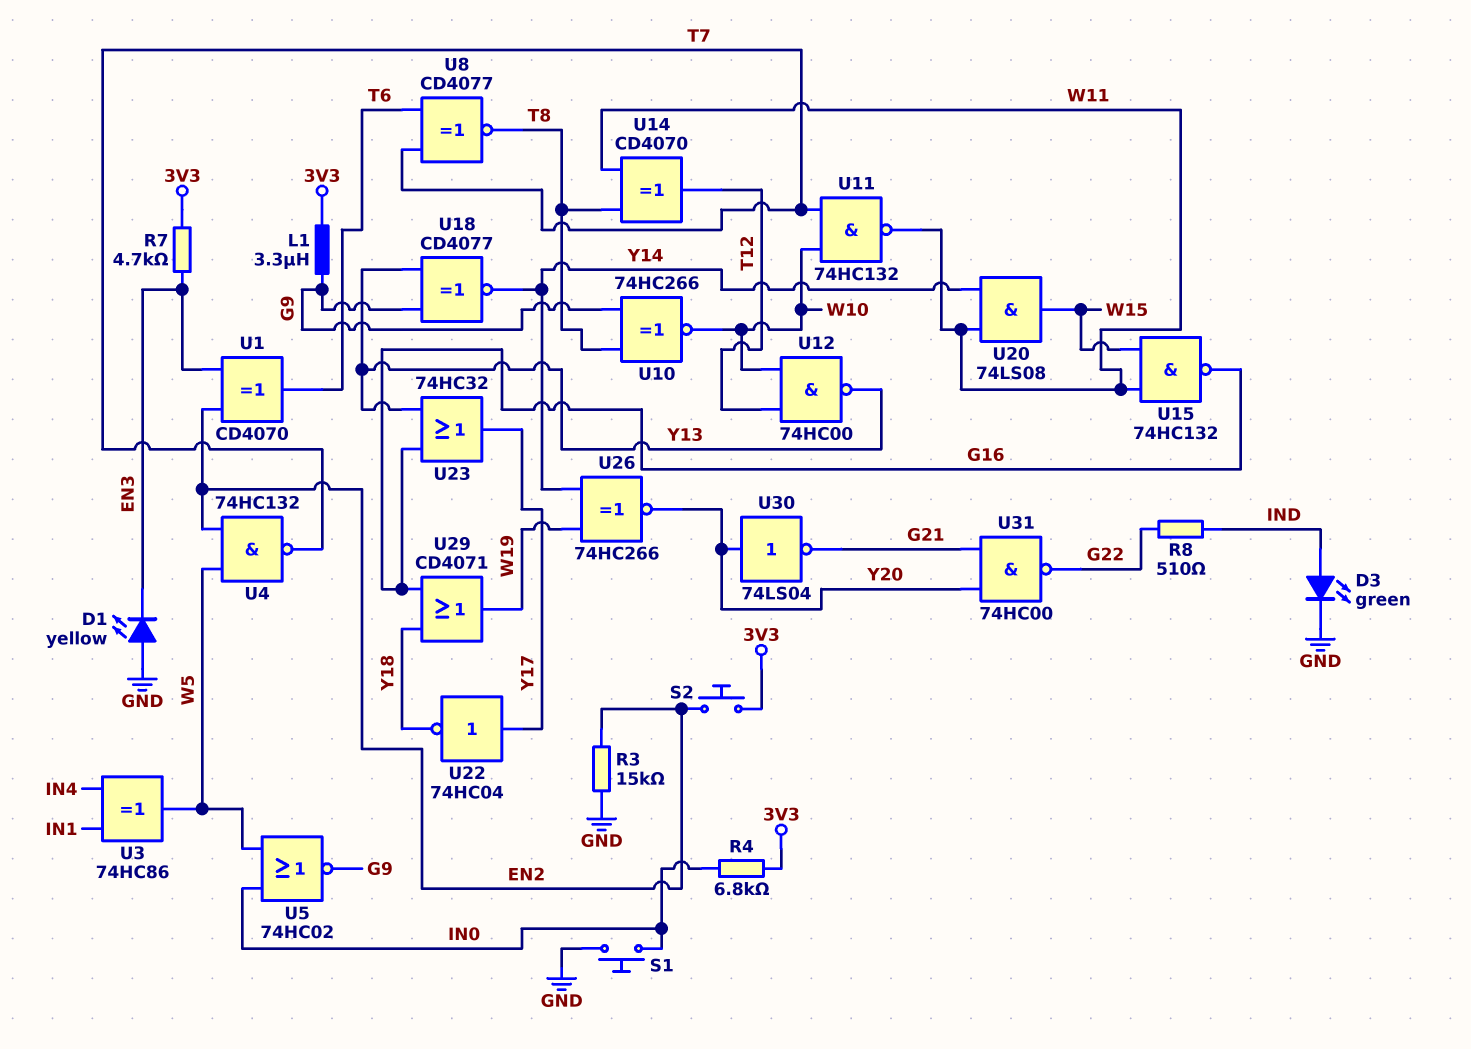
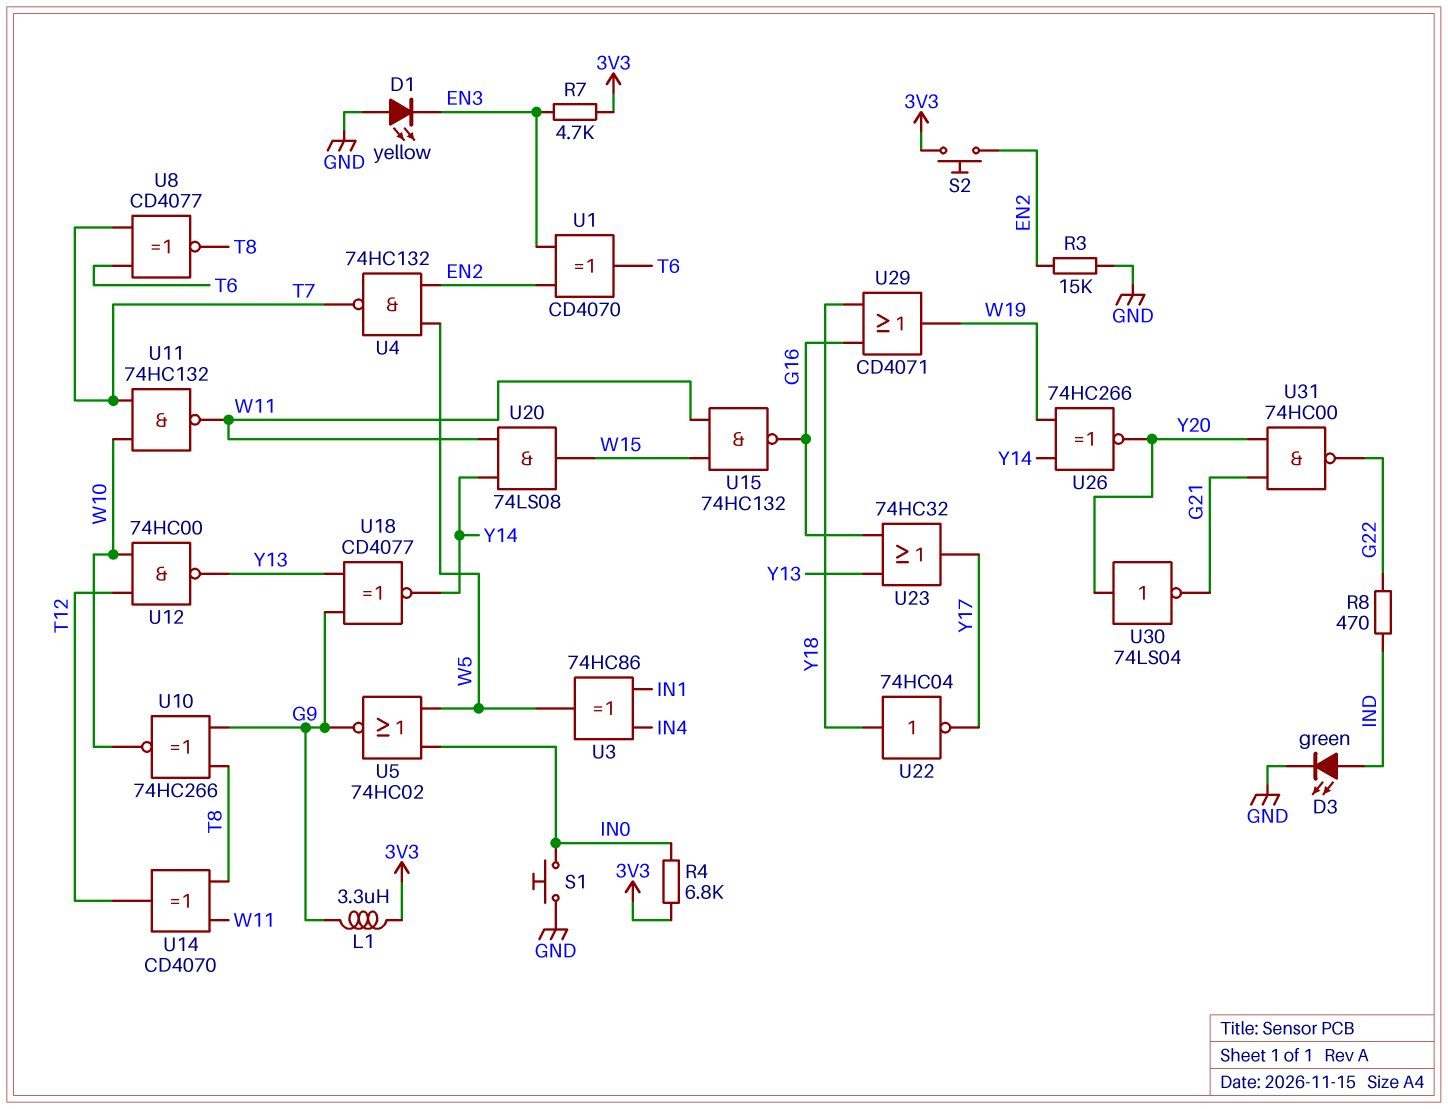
R8: 510 (G22, IND) -> 470 (G22, IND)
U22: NOT 74HC04 (in Y17, out Y18) -> NOT 74HC04 (in Y18, out Y17)

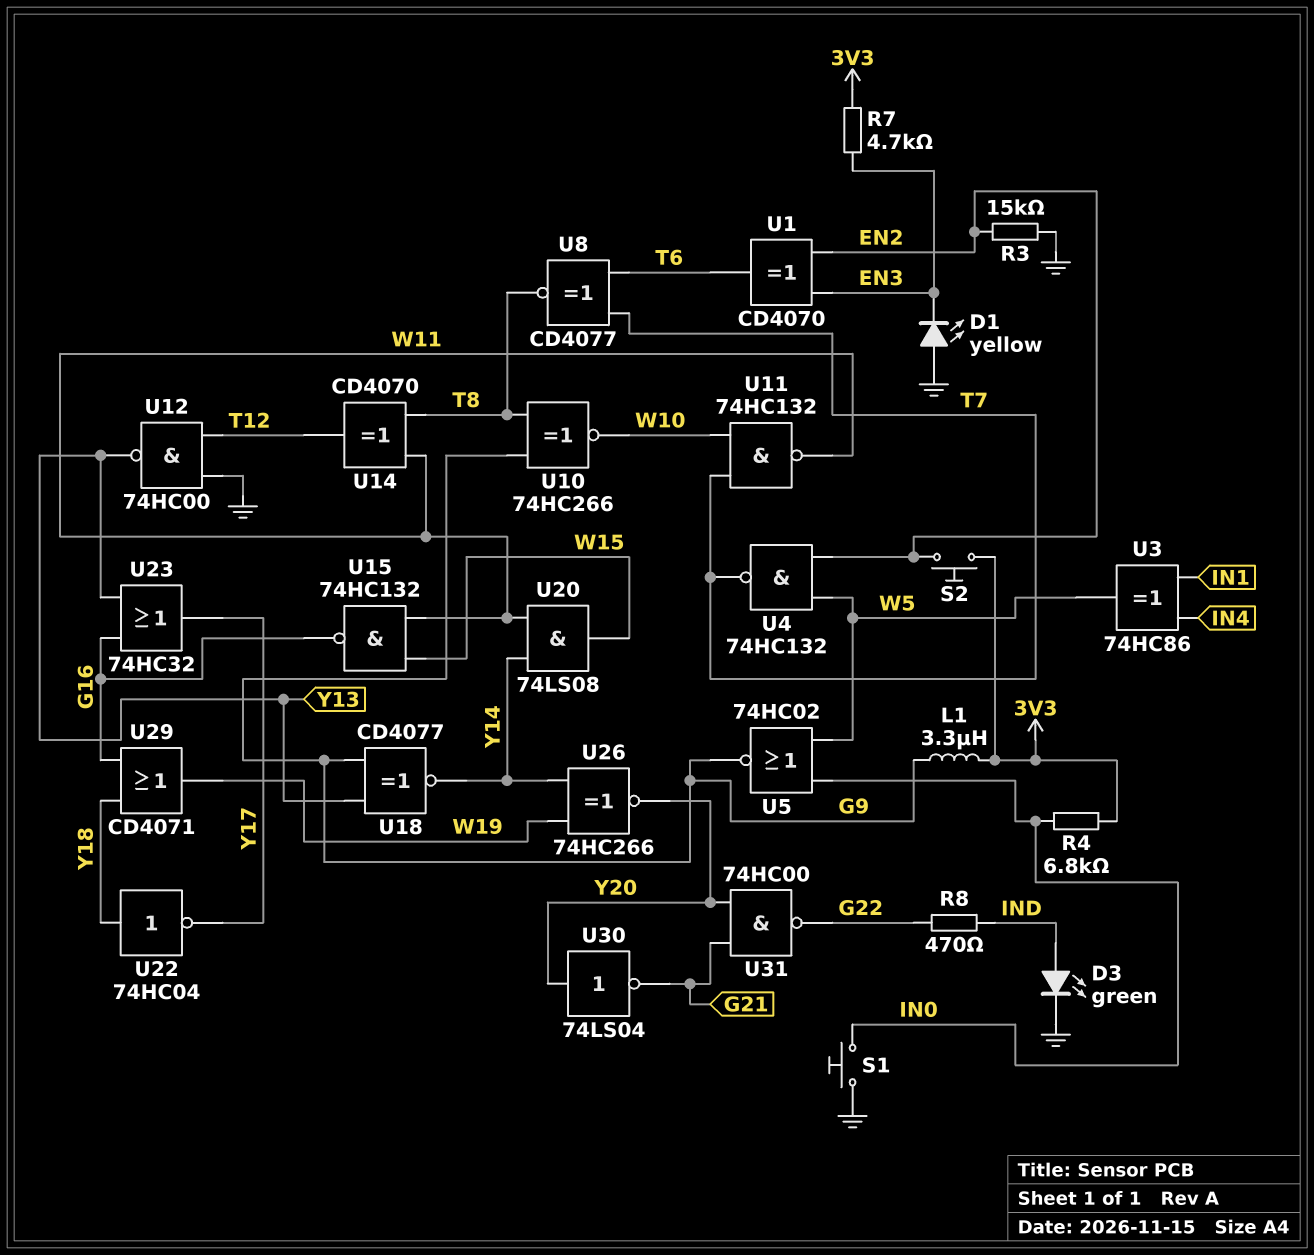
U12: NAND 74HC00 (in T12, in W10, out Y13) -> NAND 74HC00 (in GND, in T12, out Y13)

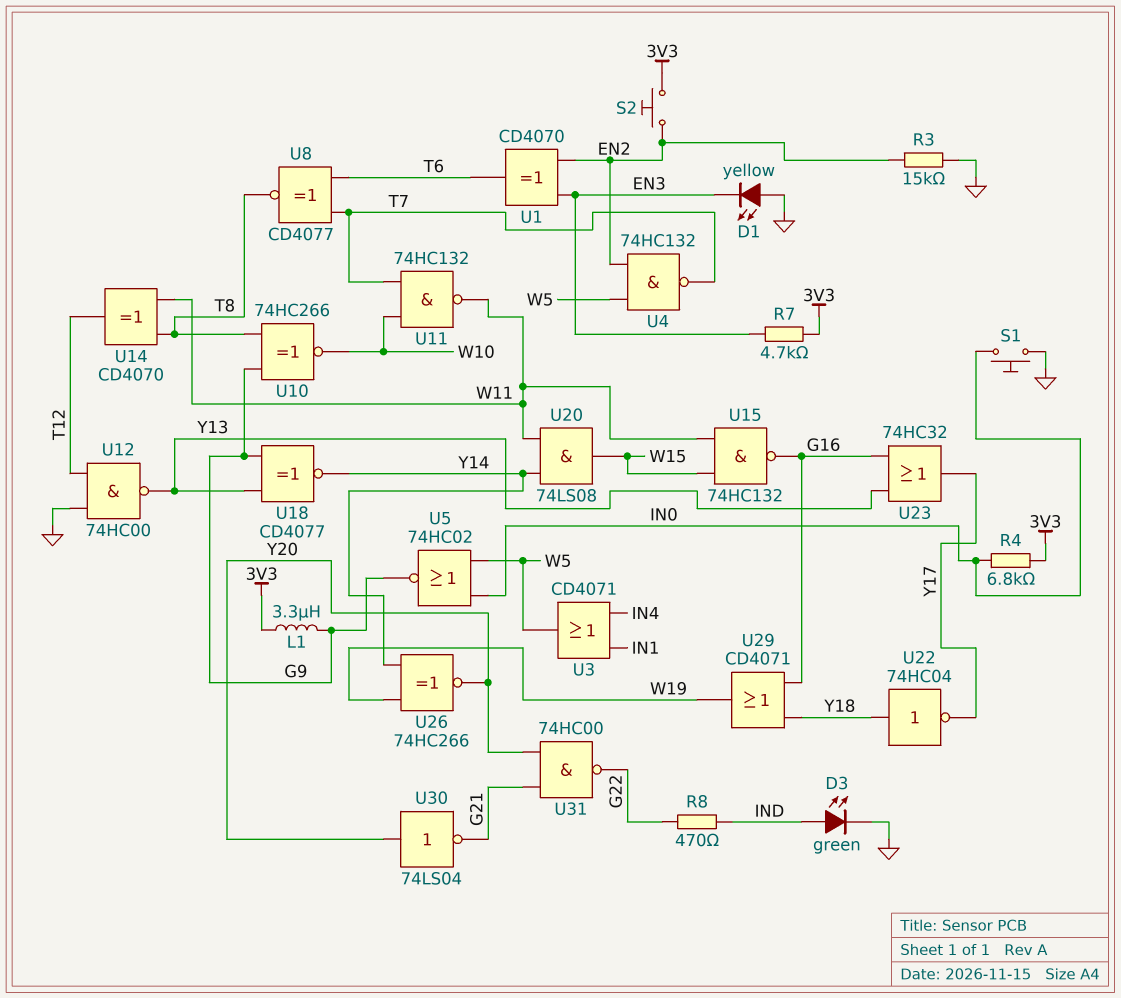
U3: XOR 74HC86 (in IN1, in IN4, out W5) -> OR CD4071 (in IN1, in IN4, out W5)

